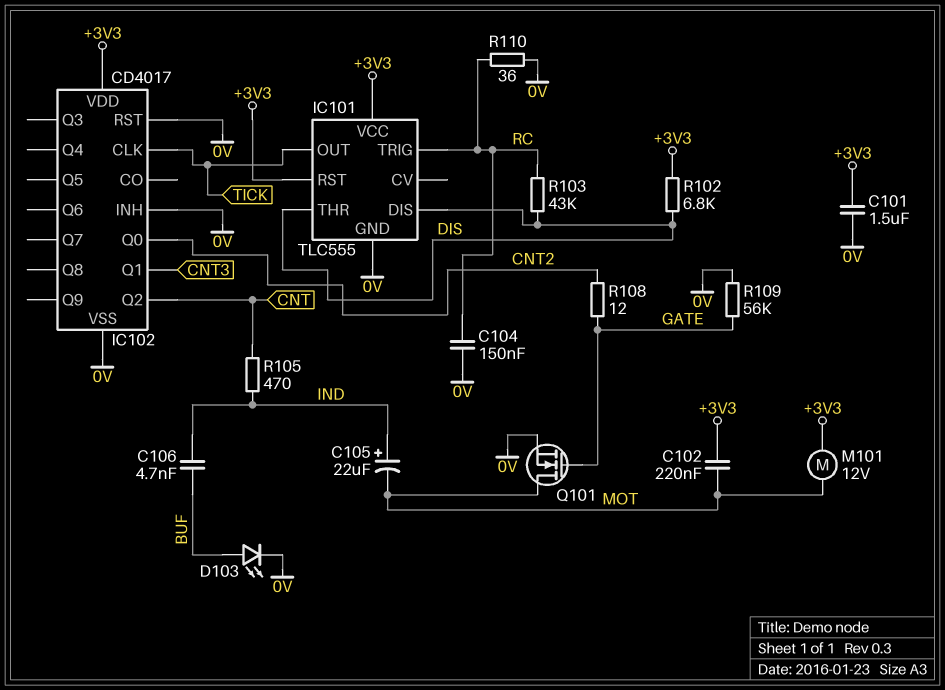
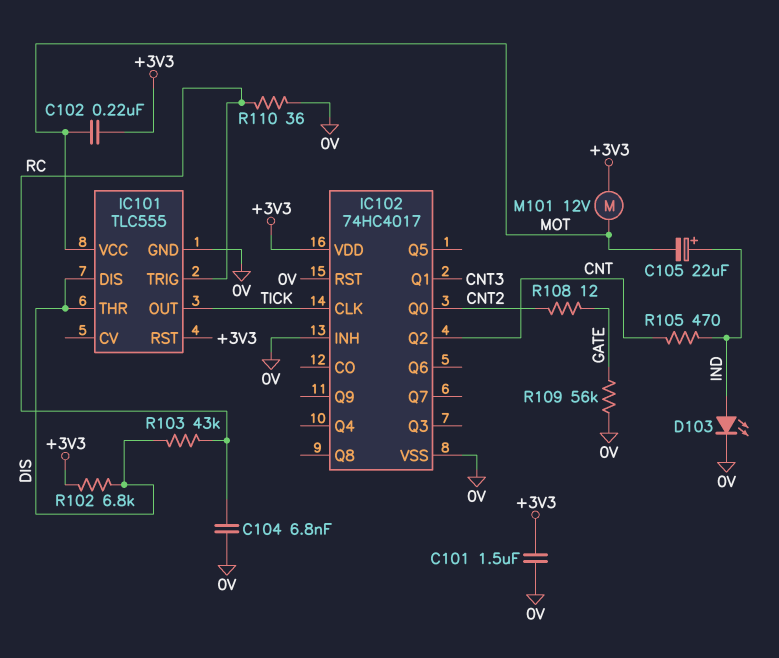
C104: 150nF (0V, RC) -> 6.8nF (0V, RC)
C106: 4.7nF (BUF, IND) -> none
D103: LED (A BUF, K 0V) -> LED (A IND, K 0V)
IC101 pin VCC: +3V3 -> MOT
IC102: CD4017 -> 74HC4017
Q101: NMOS (G GATE, D MOT, S 0V) -> none

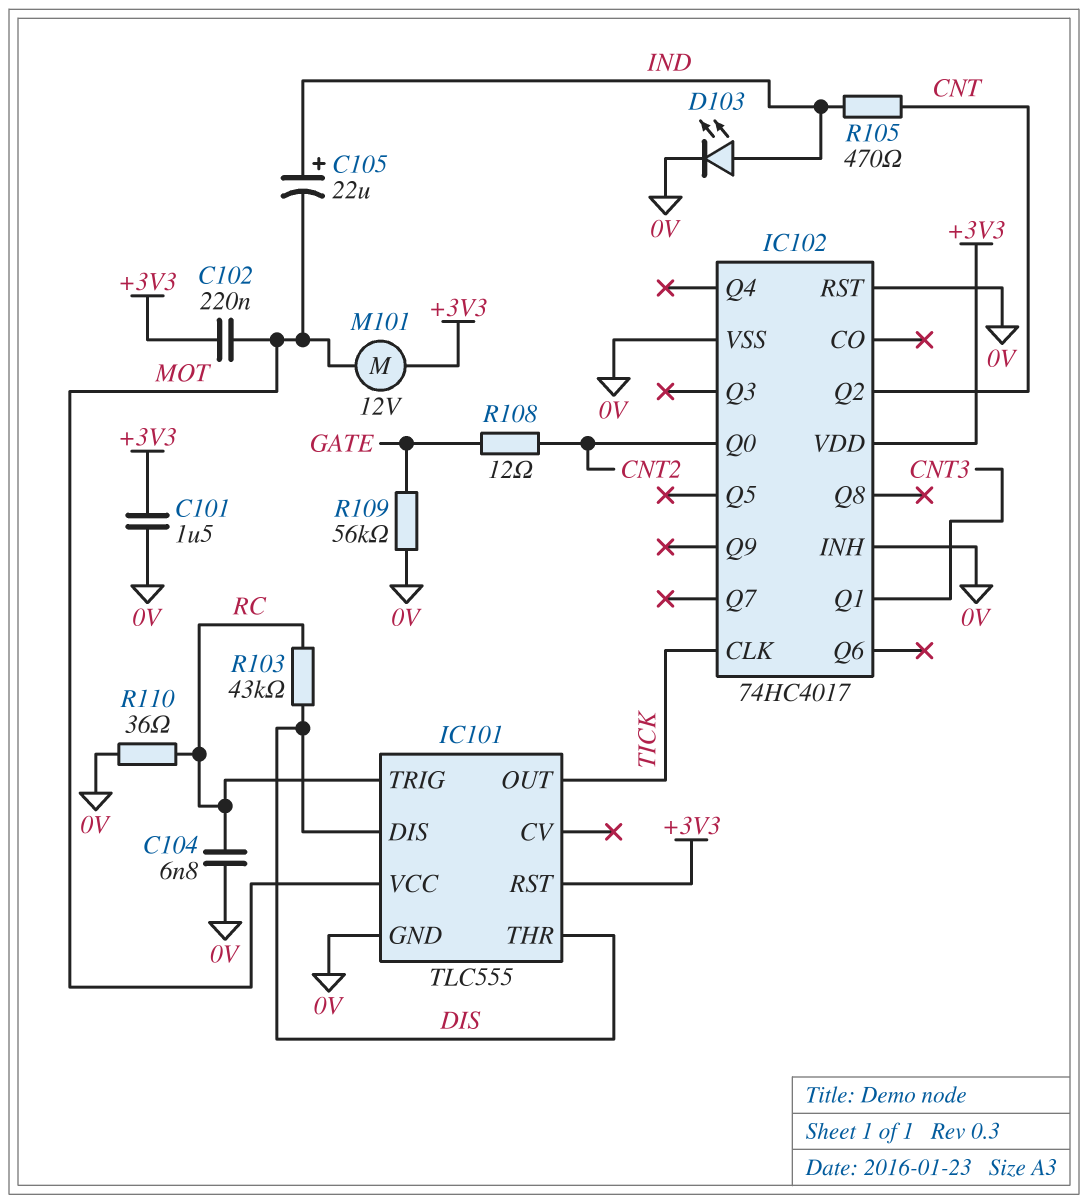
R102: 6.8k (+3V3, DIS) -> none

